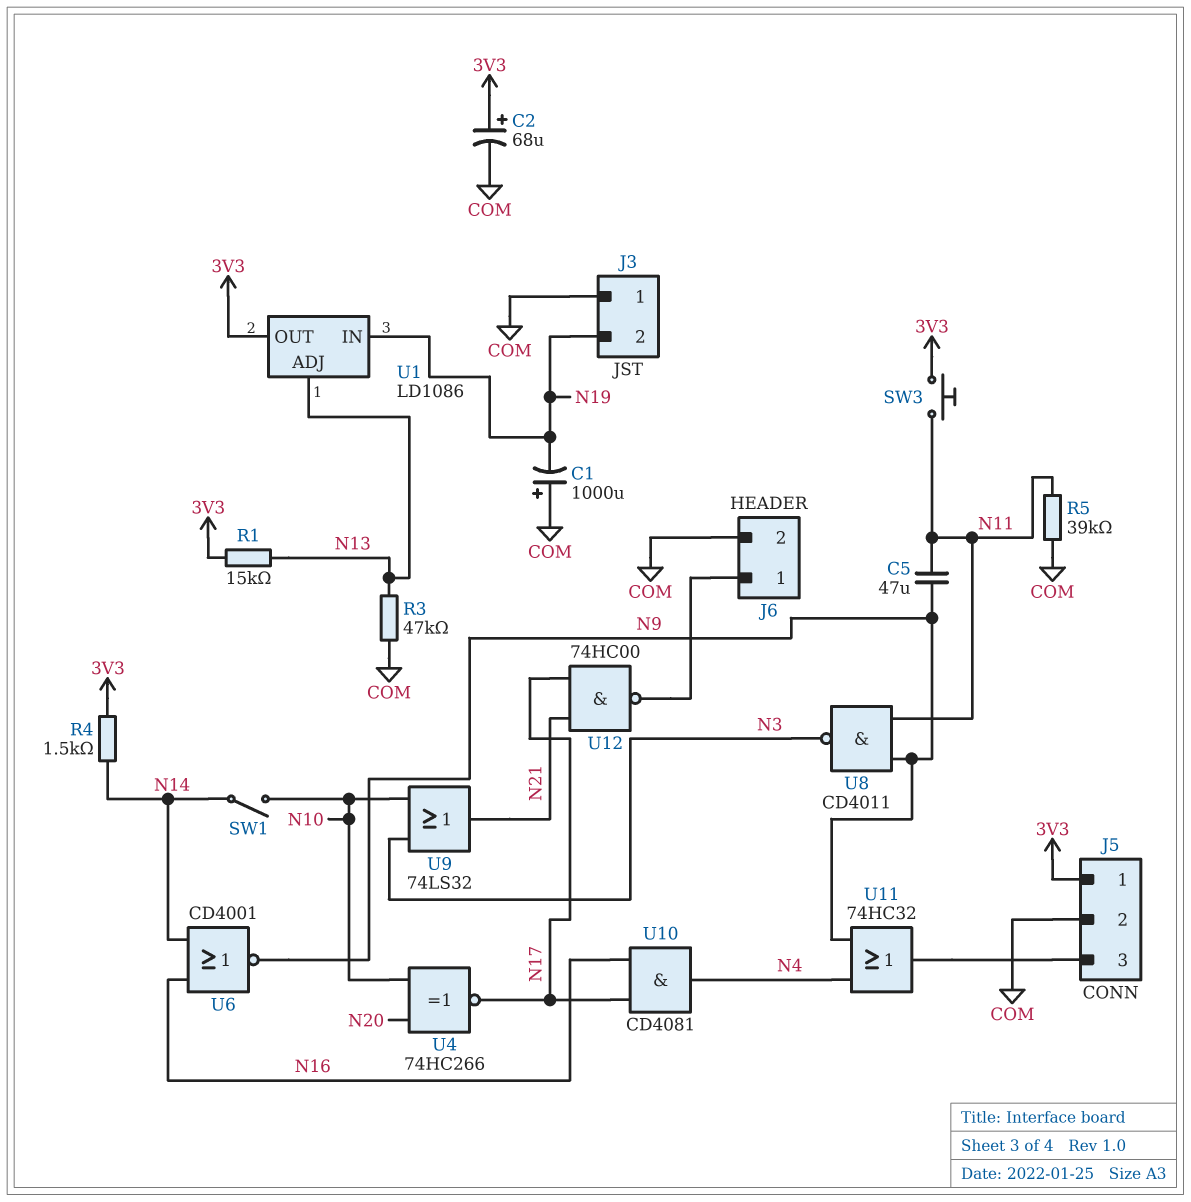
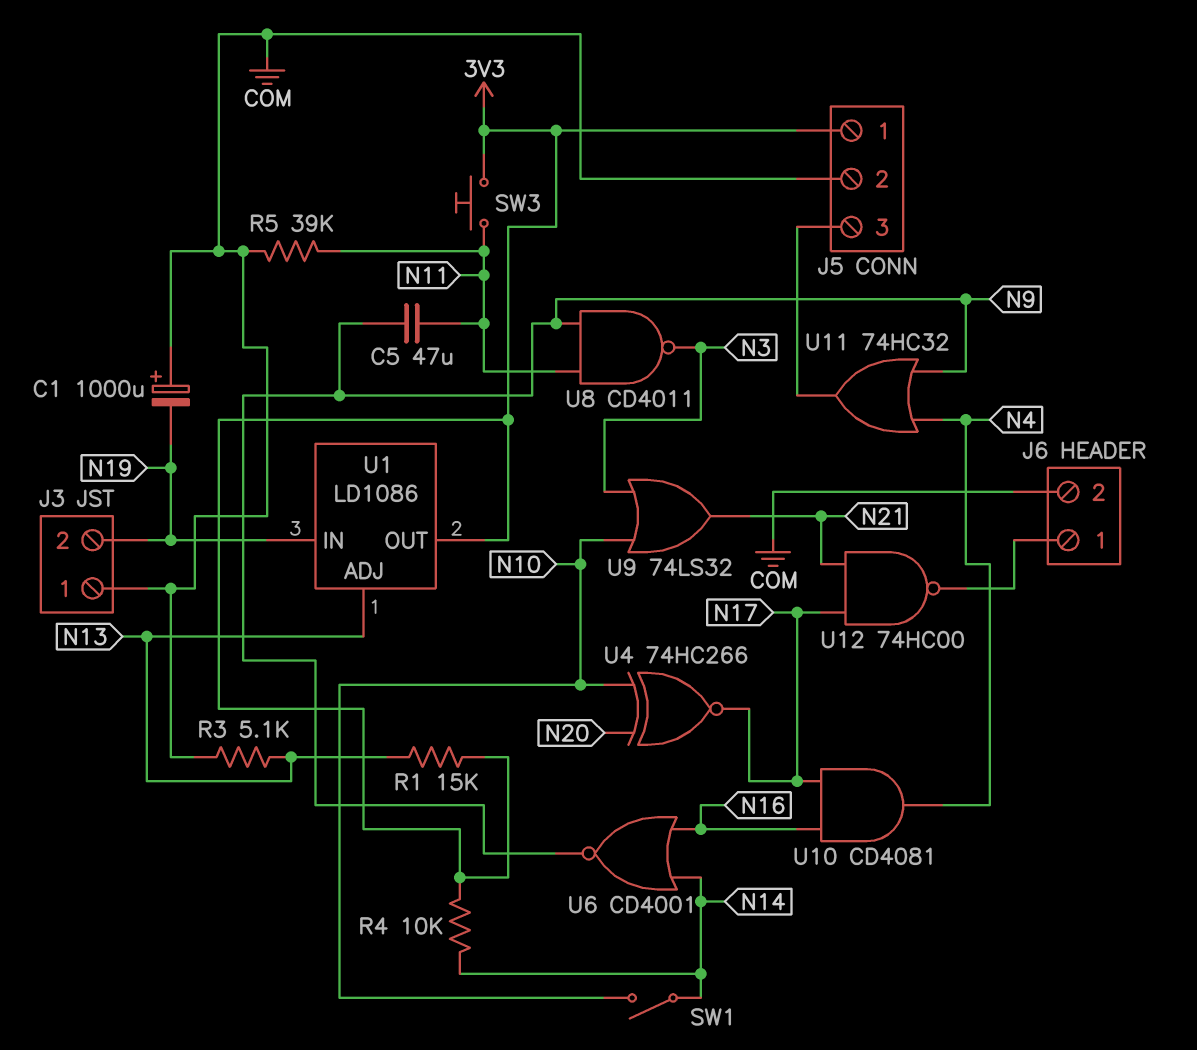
C2: 68uF (plus 3V3, minus COM) -> none
R3: 47k (COM, N13) -> 5.1k (COM, N13)
R4: 1.5k (3V3, N14) -> 10k (3V3, N14)

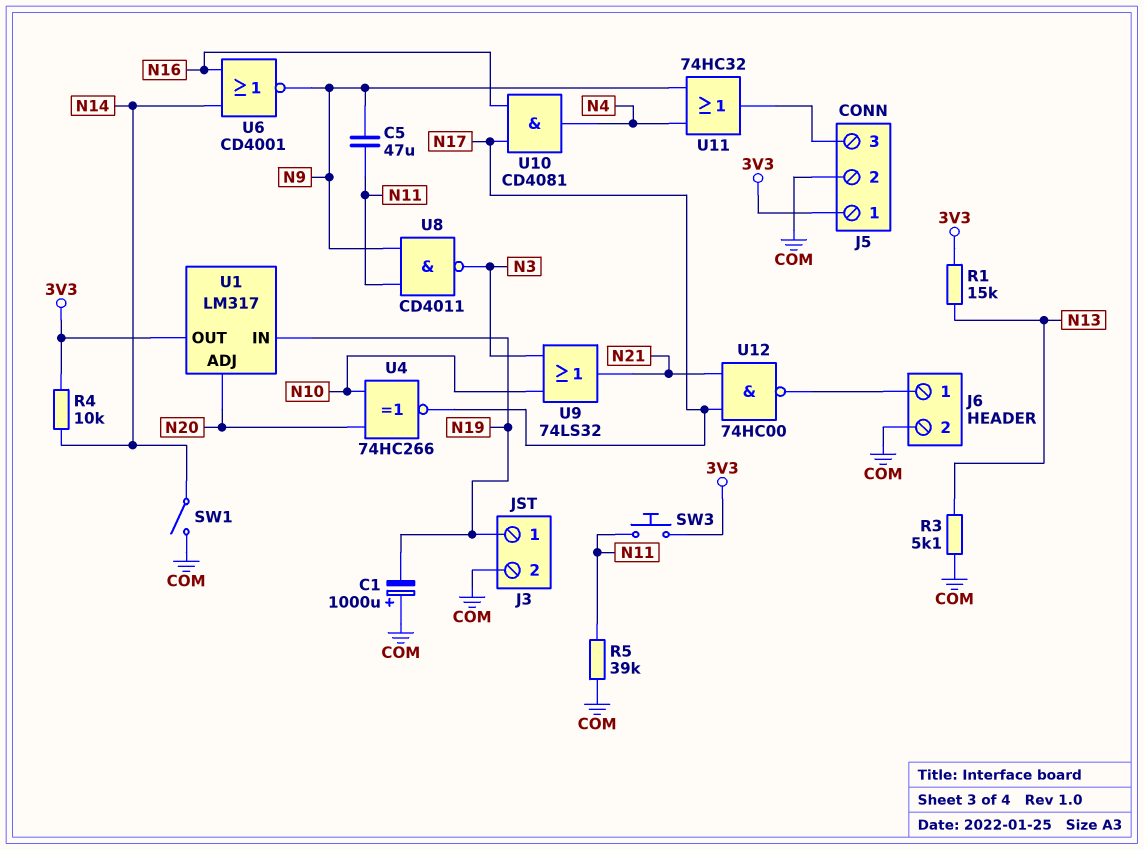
J3 pin 1: COM -> N19
J3 pin 2: N19 -> COM
SW1: switch (N10, N14) -> switch (COM, N14)
U1: LD1086 -> LM317
U1 pin ADJ: N13 -> N20

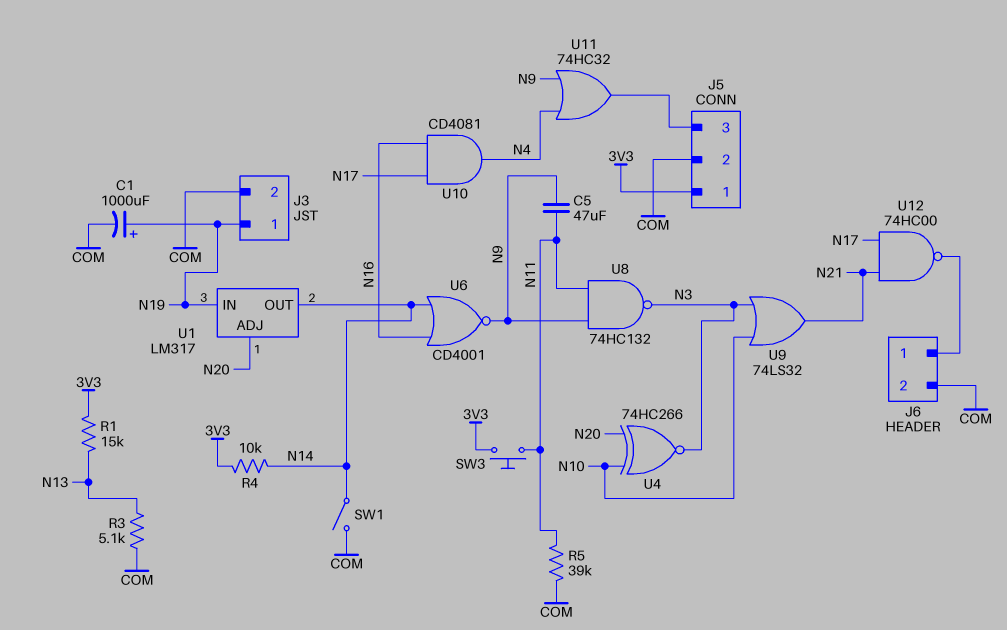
C1: 1000uF (plus COM, minus N19) -> 1000uF (plus N19, minus COM)
U1 pin OUT: 3V3 -> N14
U4: XNOR 74HC266 (in N10, in N20, out N17) -> XNOR 74HC266 (in N10, in N20, out N3)
U8: NAND CD4011 (in N9, in N11, out N3) -> NAND 74HC132 (in N9, in N11, out N3)

